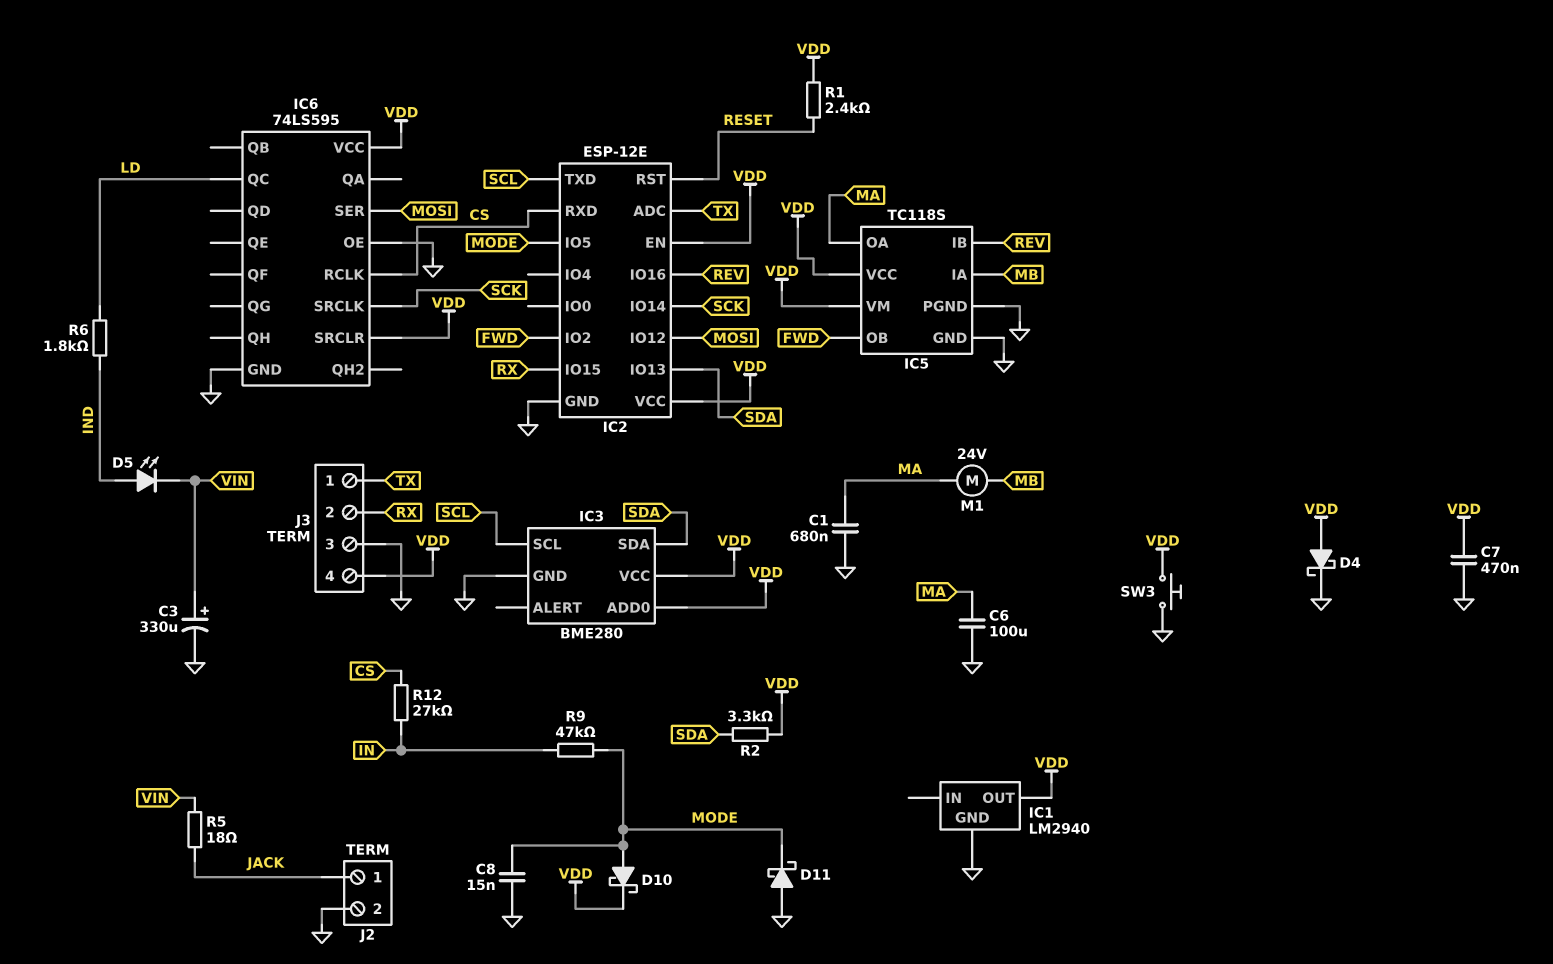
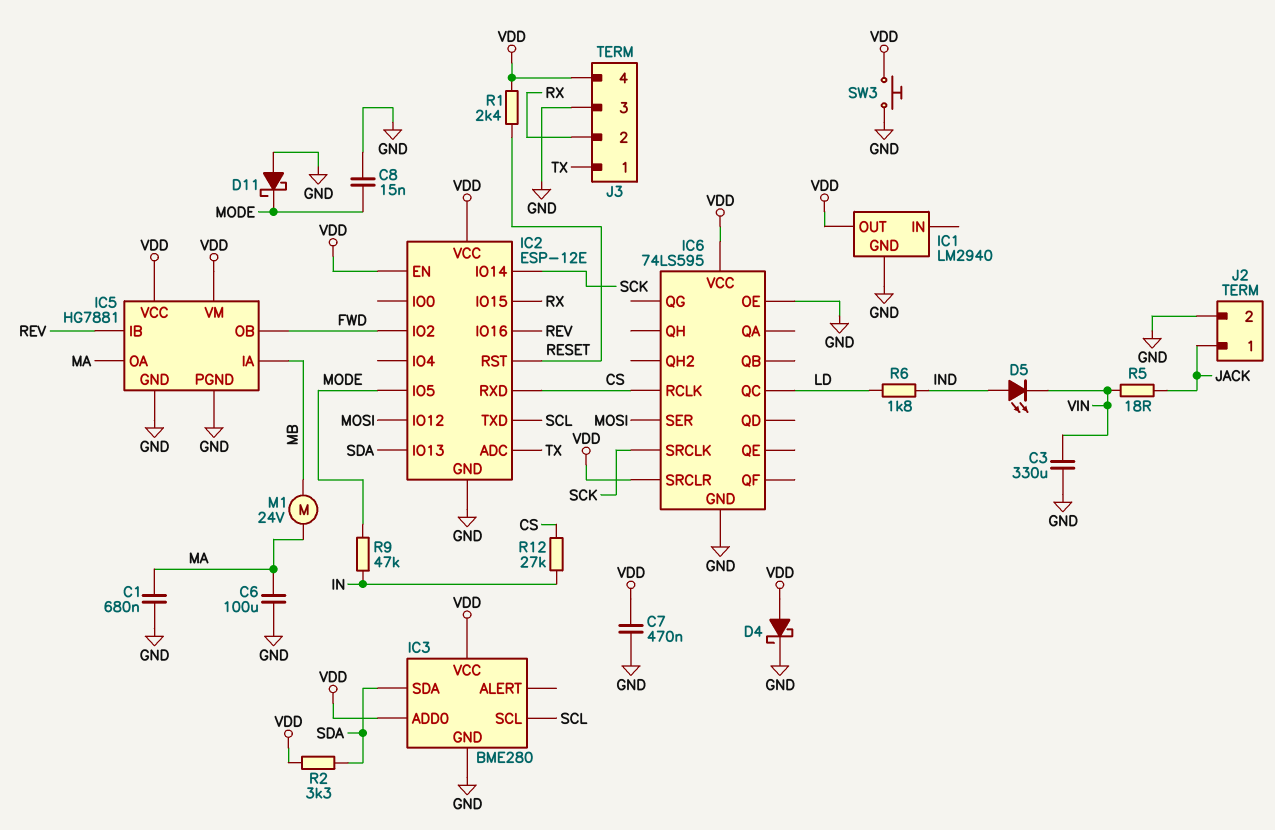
C3: 330uF (plus VIN, minus GND) -> 330uF (GND, VIN)
D10: schottky (A MODE, K VDD) -> none
IC5: TC118S -> HG7881

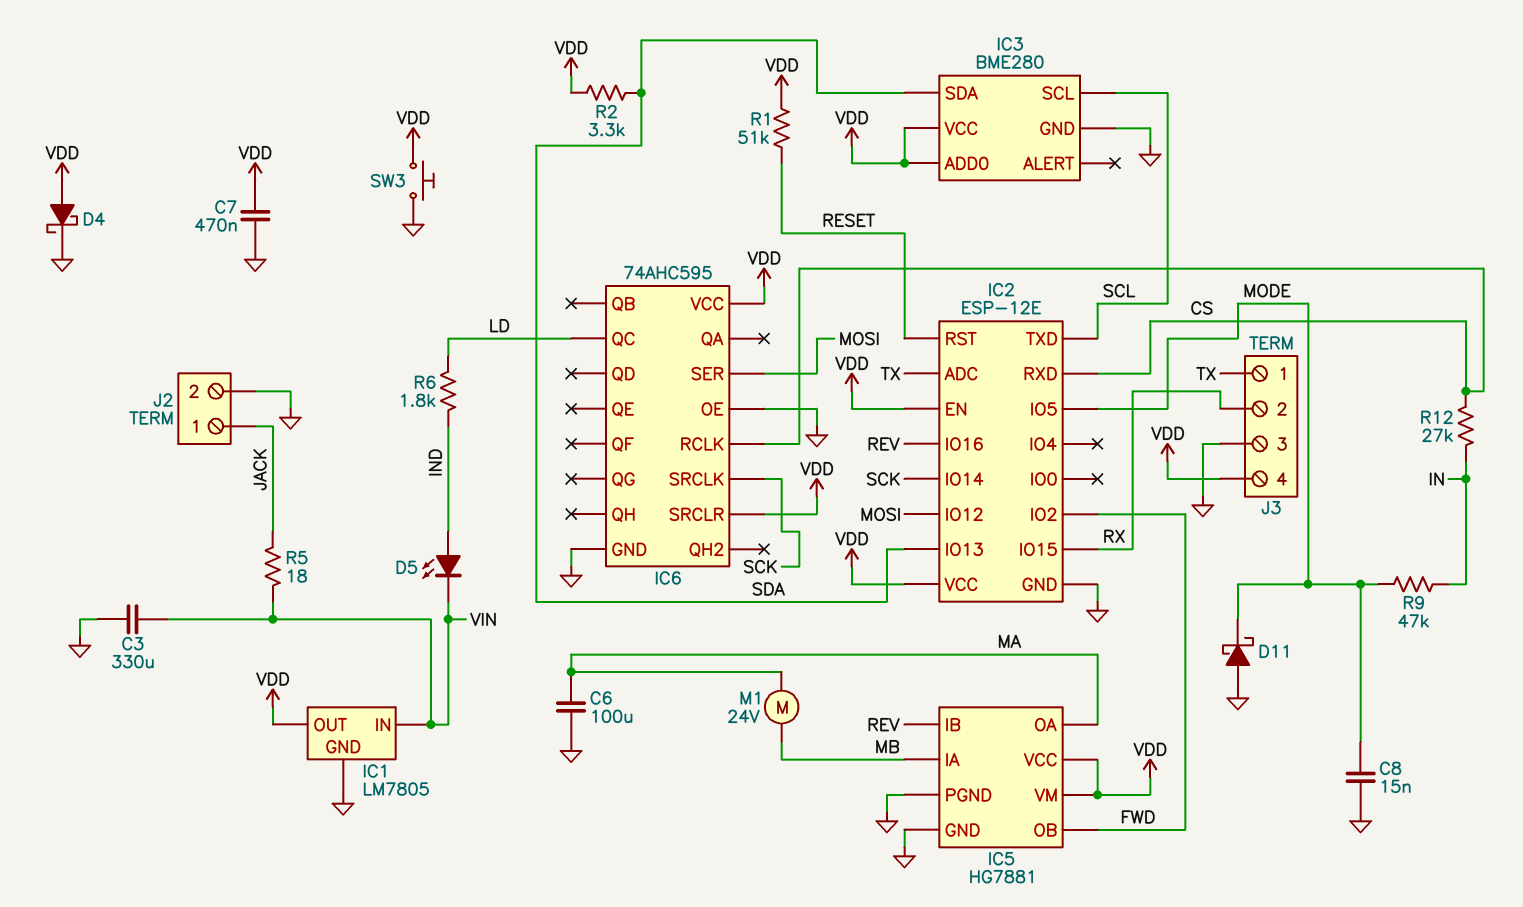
C1: 680nF (GND, MA) -> none
IC1: LM2940 -> LM7805
IC1 pin IN: none -> VIN
IC6: 74LS595 -> 74AHC595
R1: 2.4k (RESET, VDD) -> 51k (RESET, VDD)

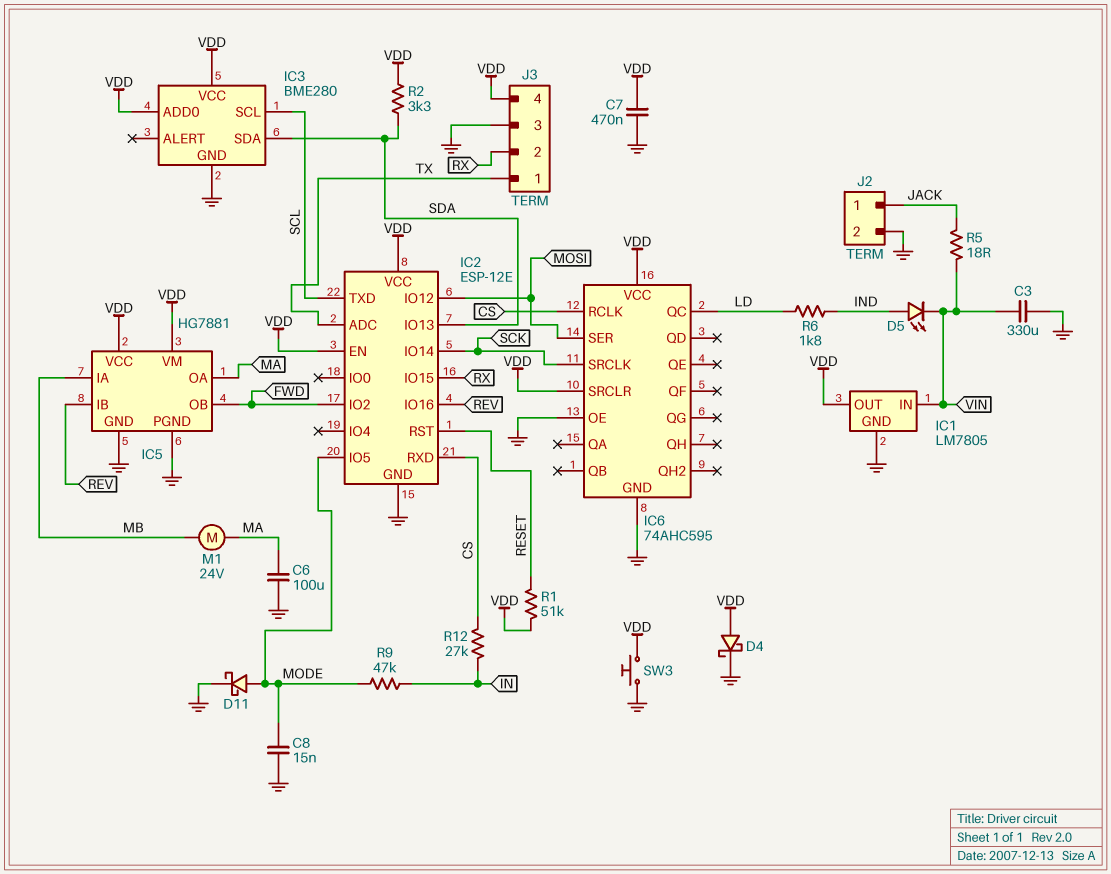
D11: schottky (A GND, K MODE) -> schottky (A MODE, K GND)

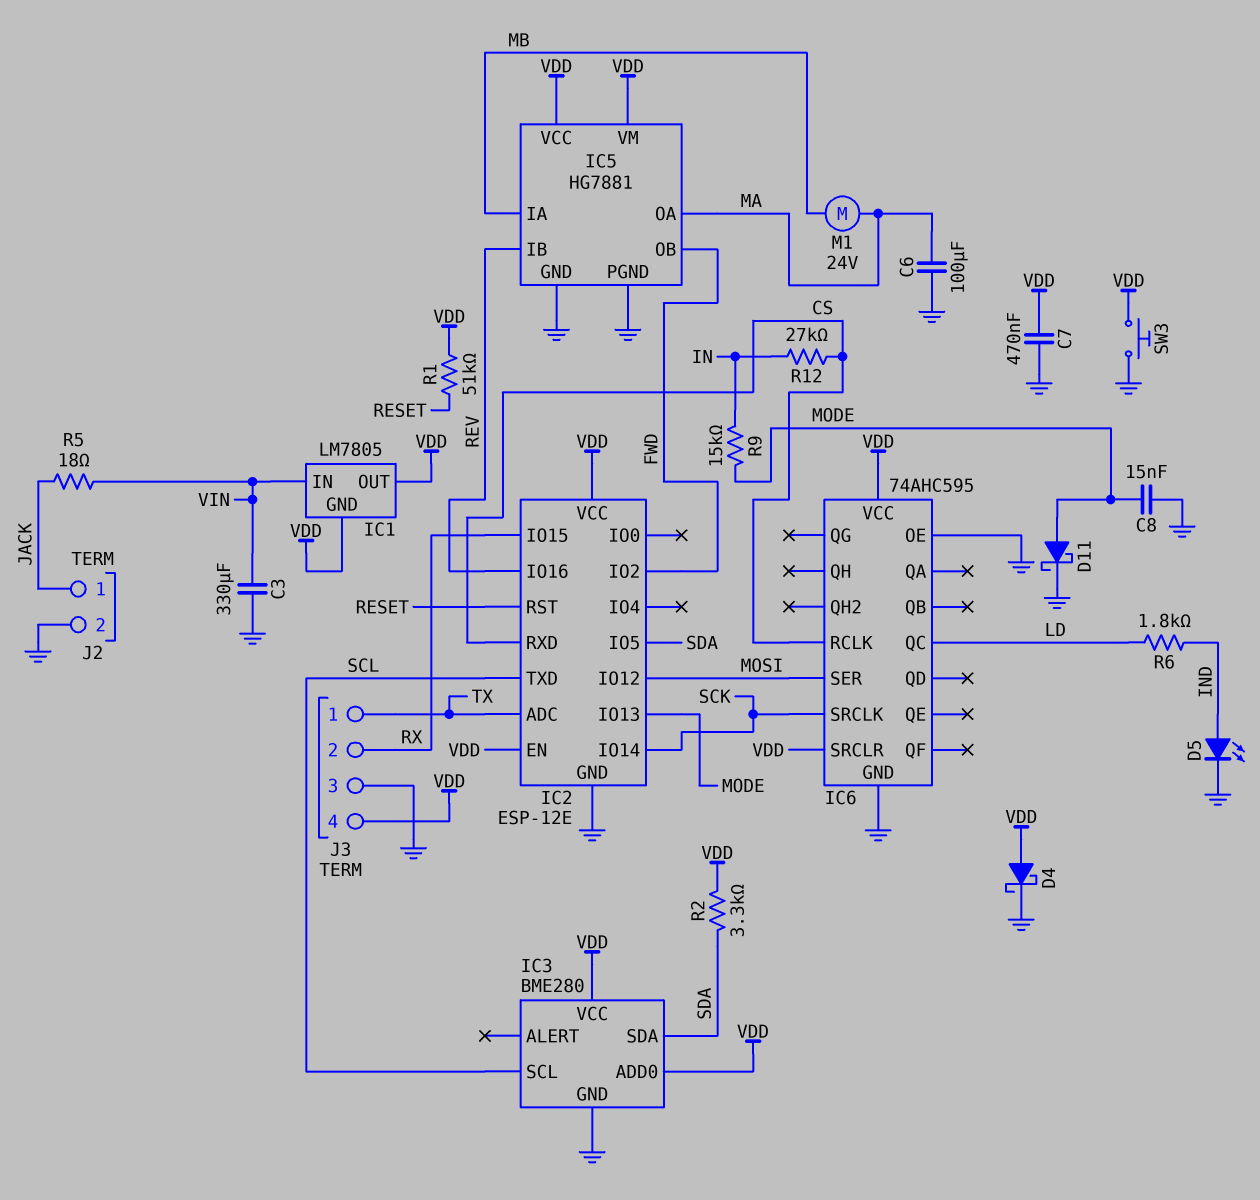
D5: LED (A IND, K VIN) -> LED (A IND, K GND)
IC1 pin GND: GND -> VDD
IC2 pin IO5: MODE -> SDA
IC2 pin IO13: SDA -> MODE
R9: 47k (IN, MODE) -> 15k (IN, MODE)

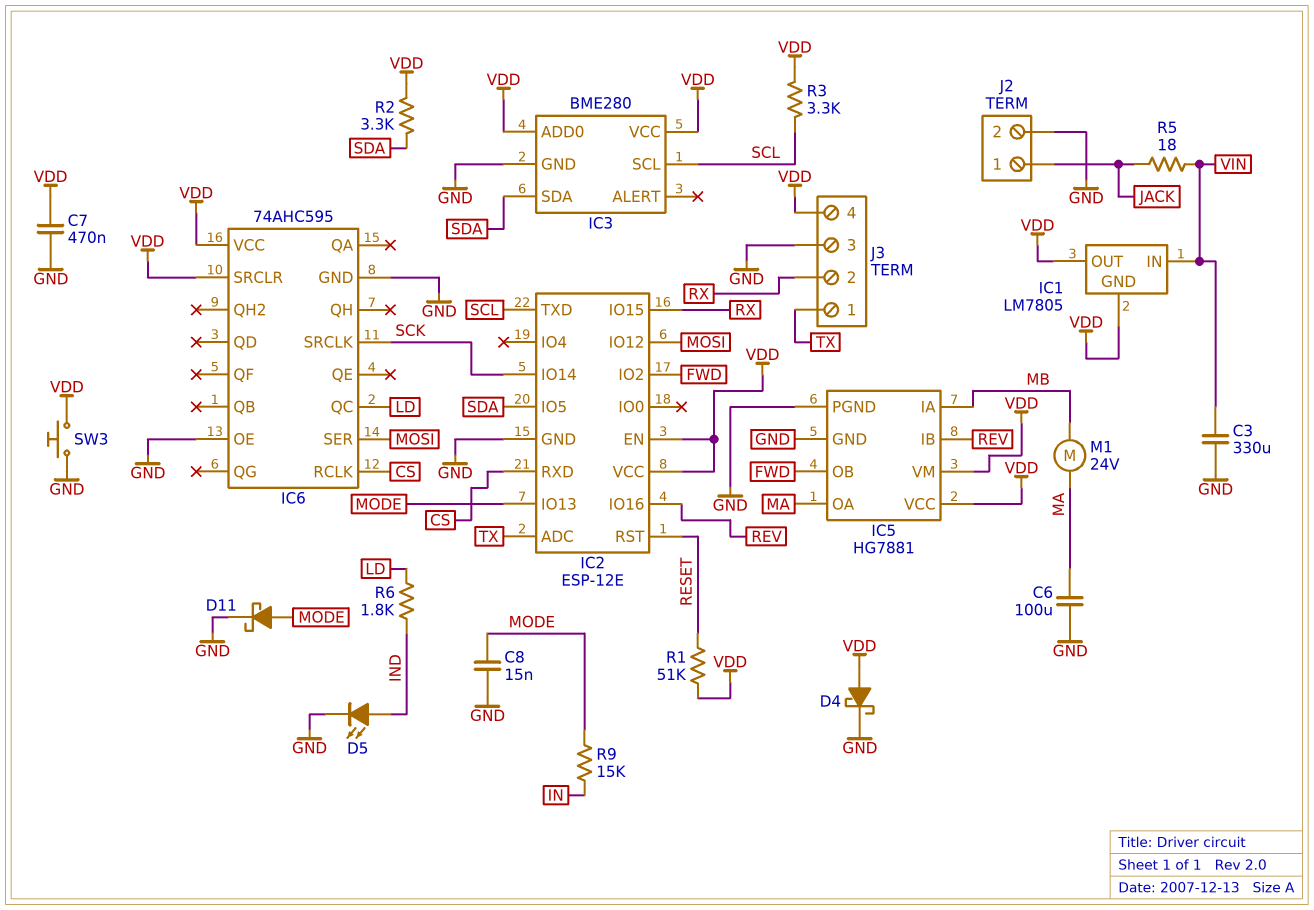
R3: none -> 3.3k (SCL, VDD)
R12: 27k (CS, IN) -> none

